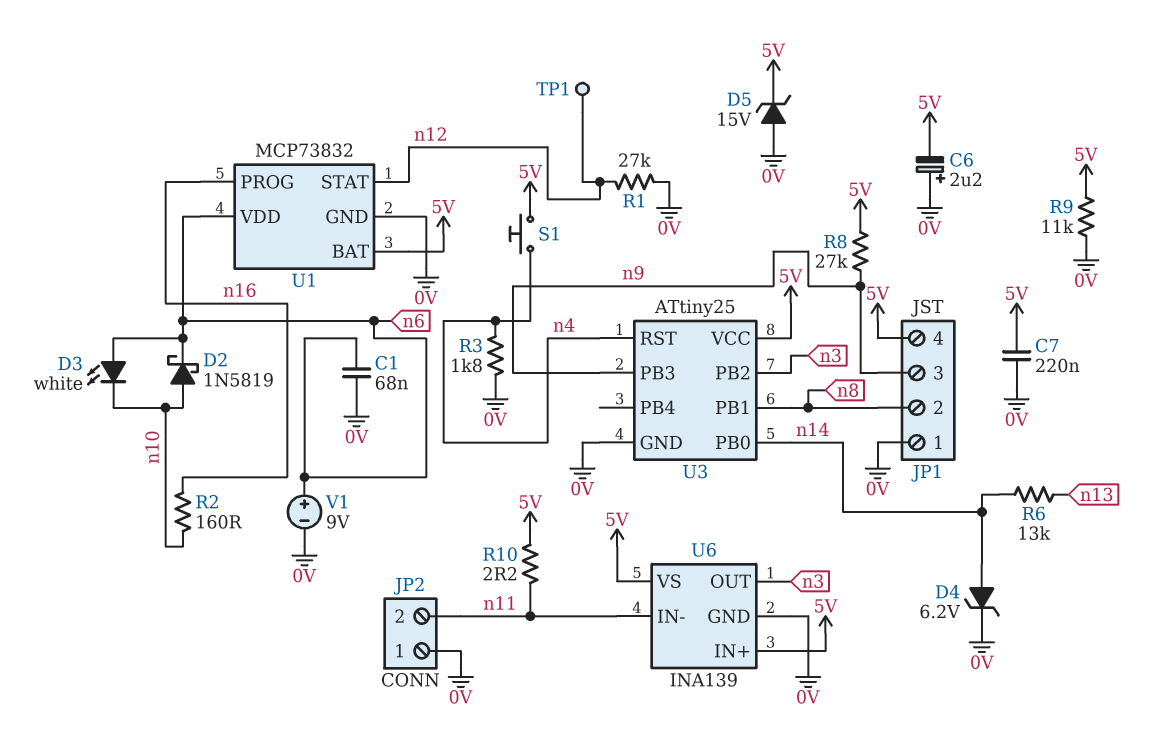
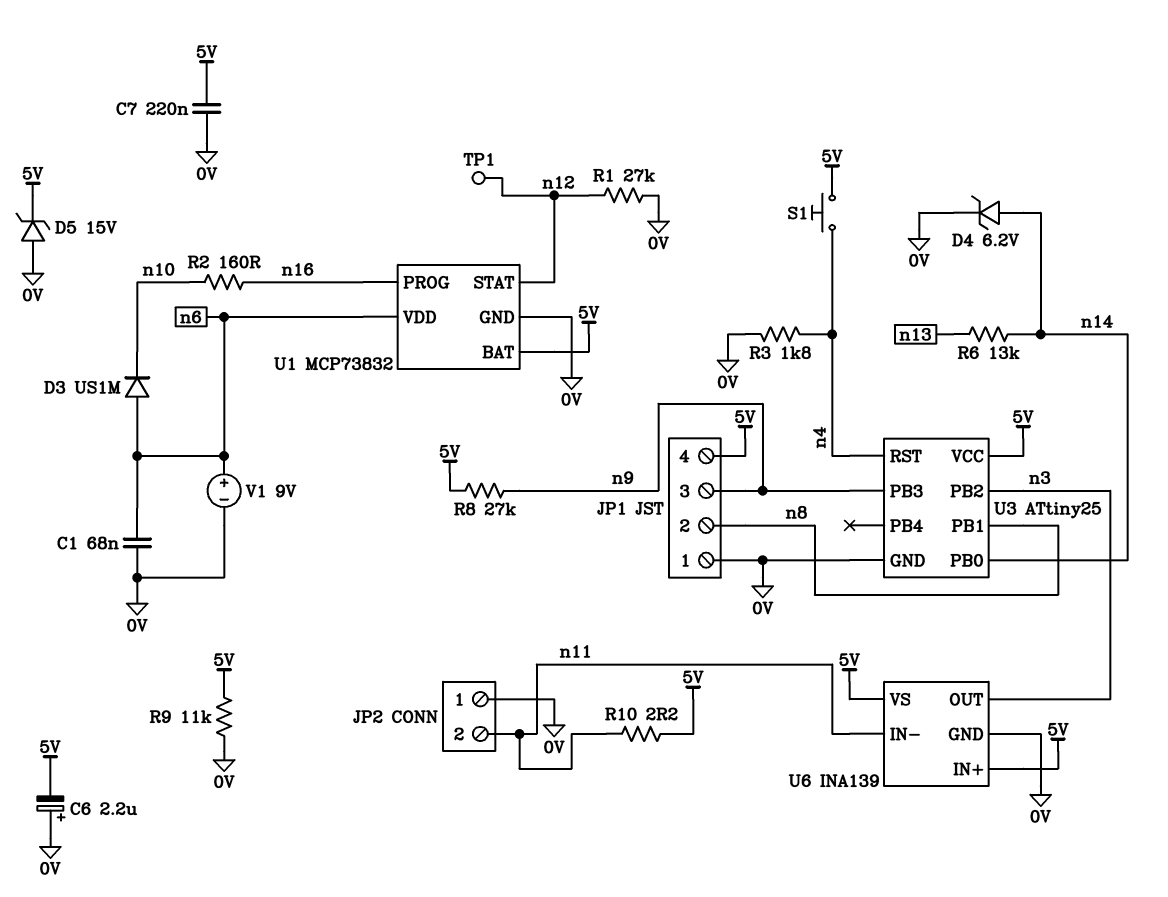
D2: schottky 1N5819 (A n10, K n6) -> none
D3: LED white (A n6, K n10) -> diode US1M (A n6, K n10)

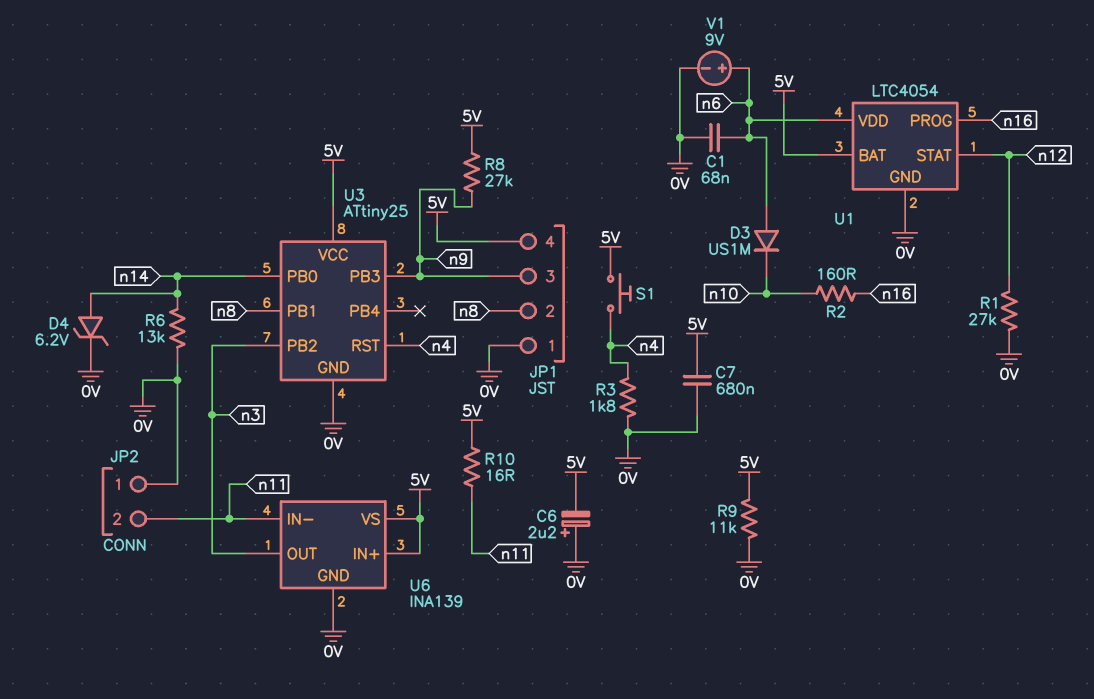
C7: 220nF (0V, 5V) -> 680nF (0V, 5V)
D5: zener 15V (A 0V, K 5V) -> none
R6: 13k (n13, n14) -> 13k (0V, n14)
R10: 2.2 (5V, n11) -> 16 (5V, n11)
TP1: test point (n12) -> none
U1: MCP73832 -> LTC4054

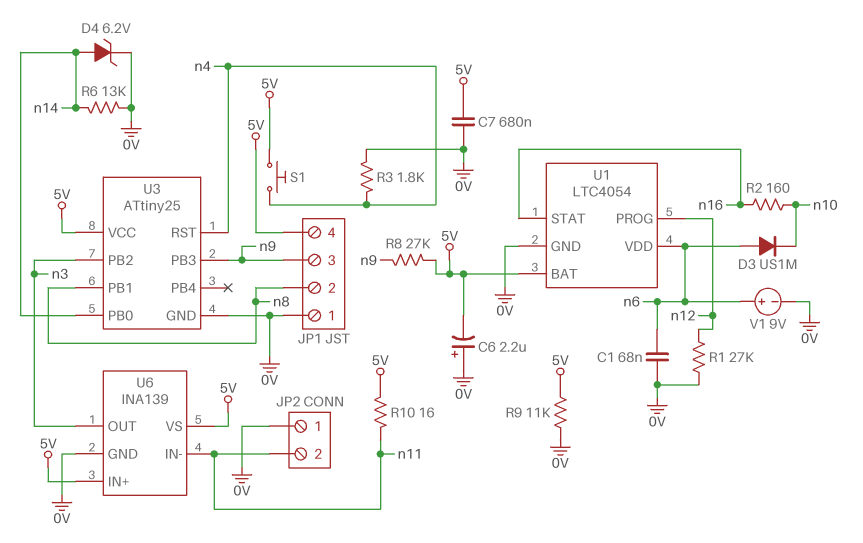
U1 pin PROG: n16 -> n12
U1 pin STAT: n12 -> n16

